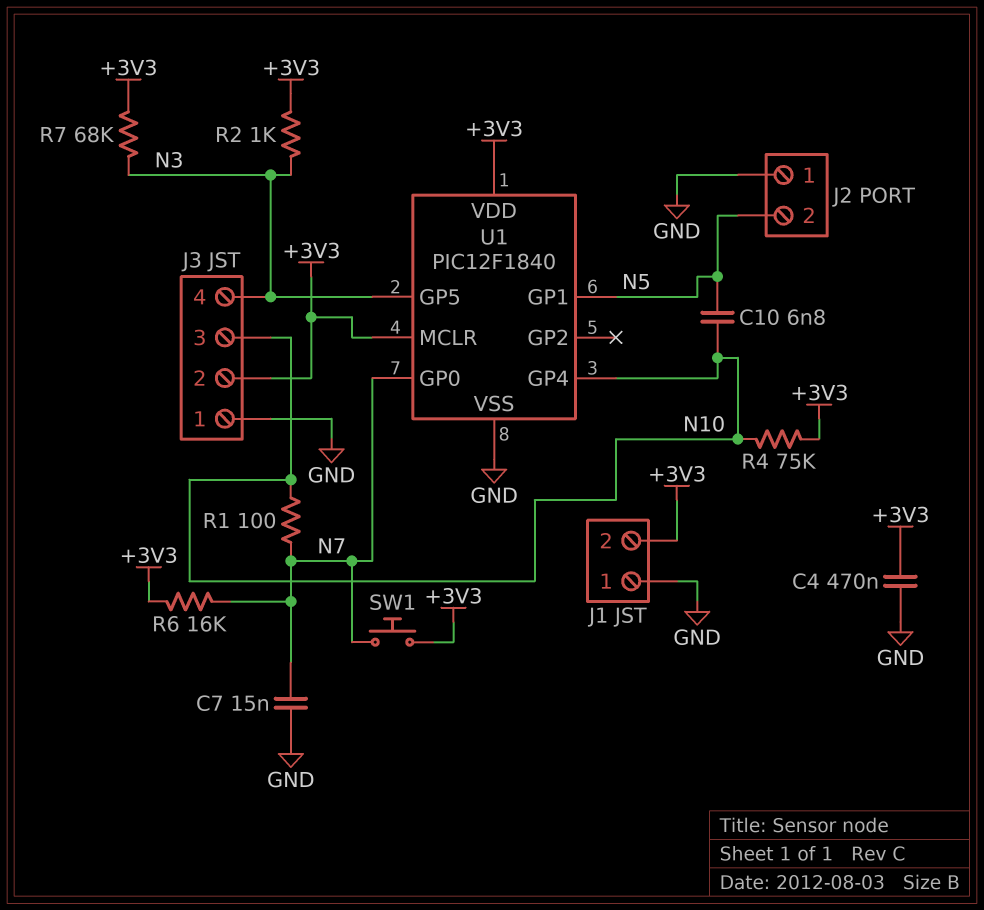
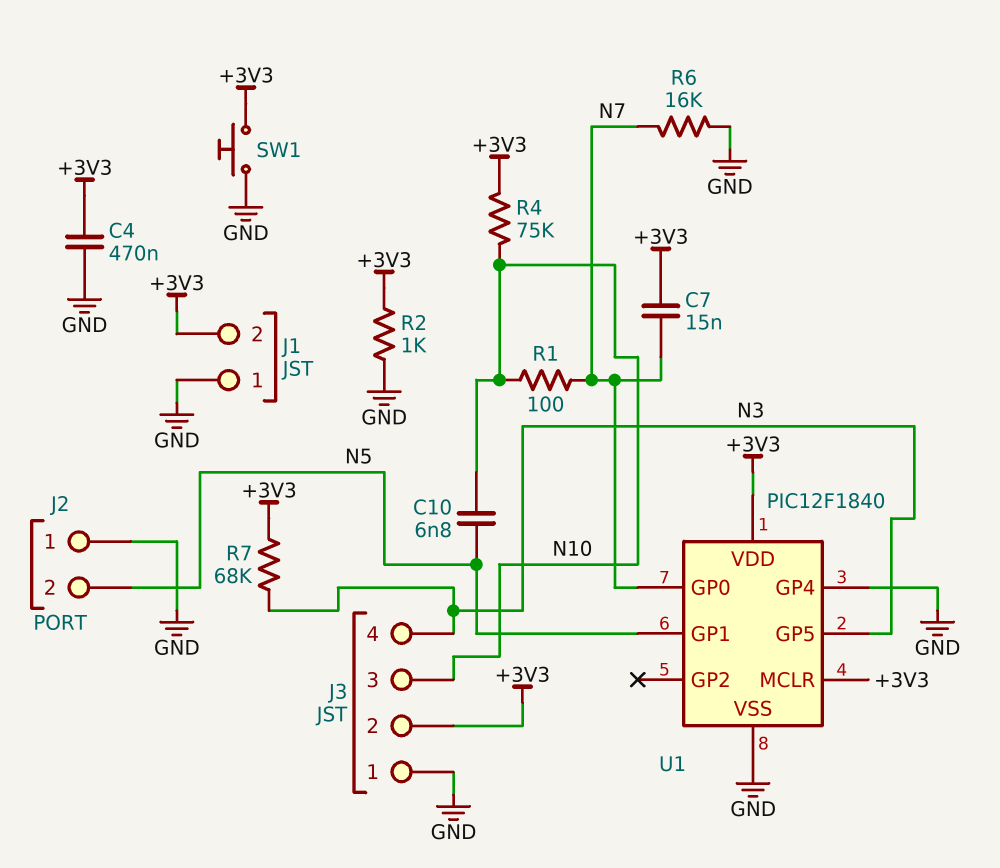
C7: 15nF (GND, N7) -> 15nF (+3V3, N7)
R2: 1k (+3V3, N3) -> 1k (+3V3, GND)
R6: 16k (+3V3, N7) -> 16k (GND, N7)
SW1: button (+3V3, N7) -> button (+3V3, GND)
U1 pin GP4: N10 -> GND

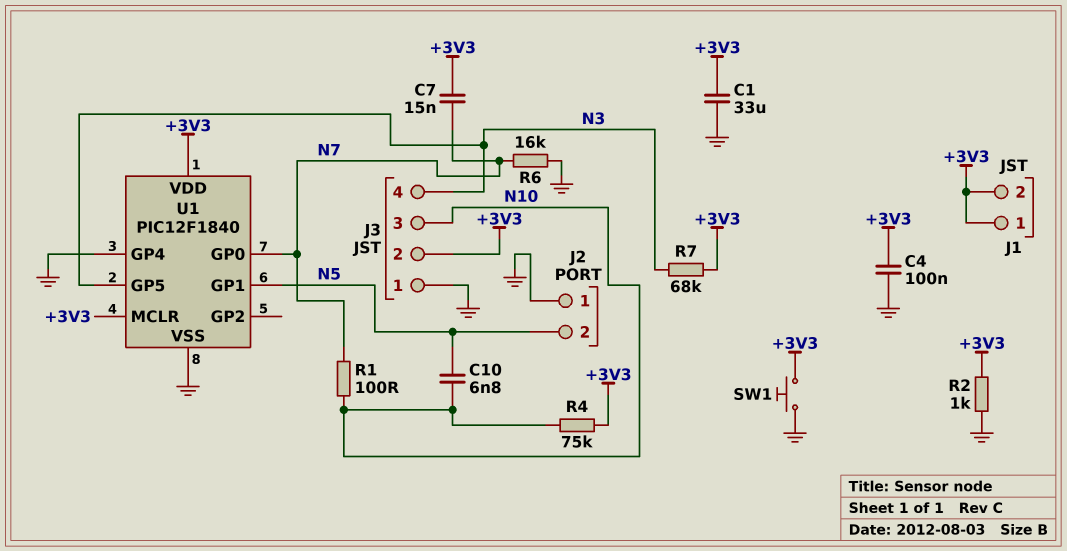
C1: none -> 33uF (+3V3, GND)
C4: 470nF (+3V3, GND) -> 100nF (+3V3, GND)
J1 pin 1: GND -> +3V3

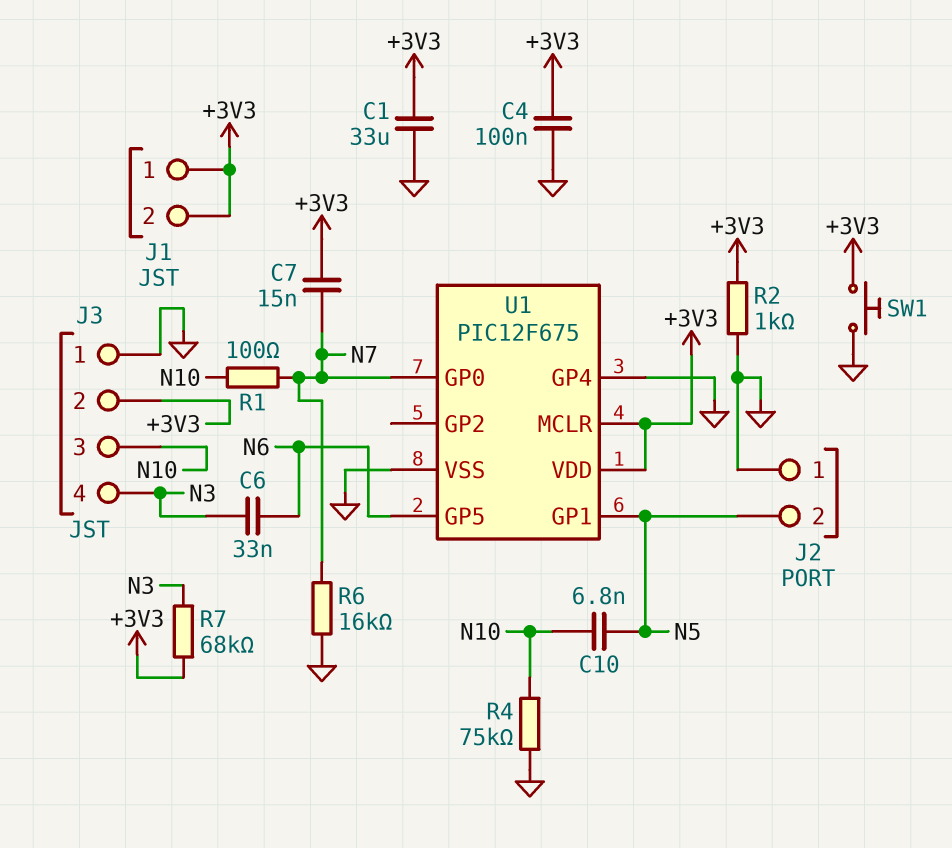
C6: none -> 33nF (N3, N6)
R4: 75k (+3V3, N10) -> 75k (GND, N10)
U1: PIC12F1840 -> PIC12F675
U1 pin GP5: N3 -> N6

